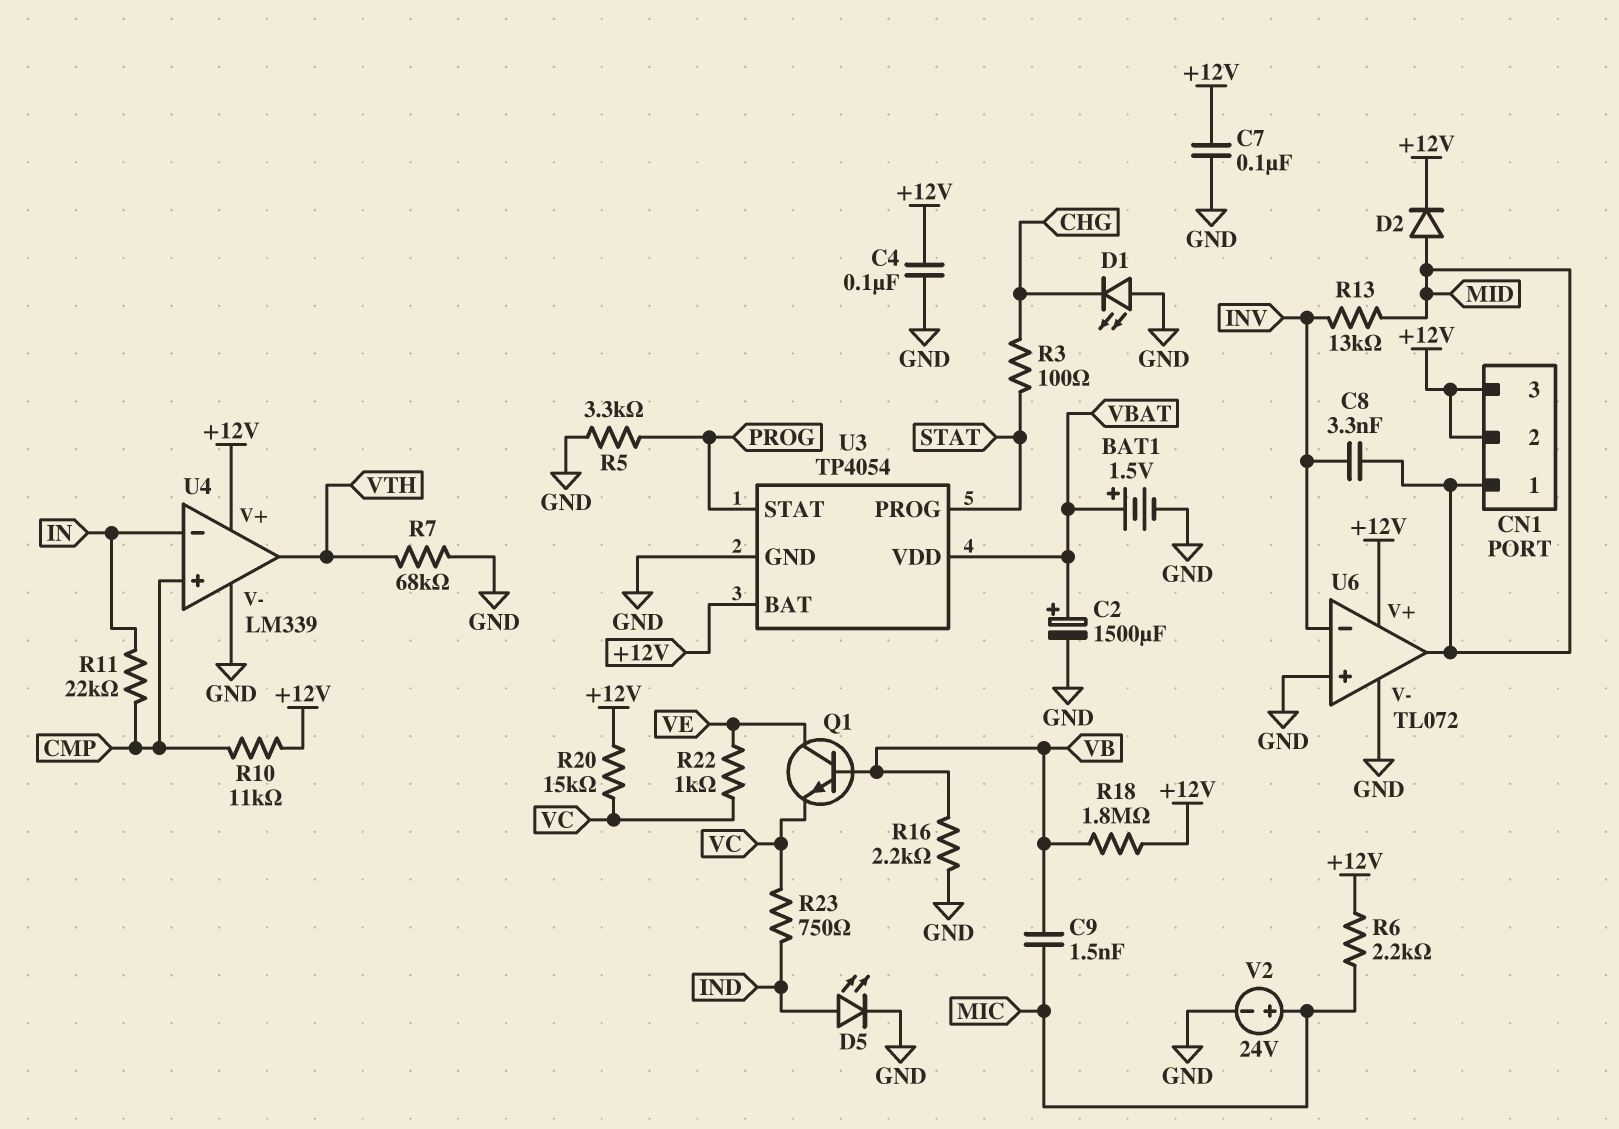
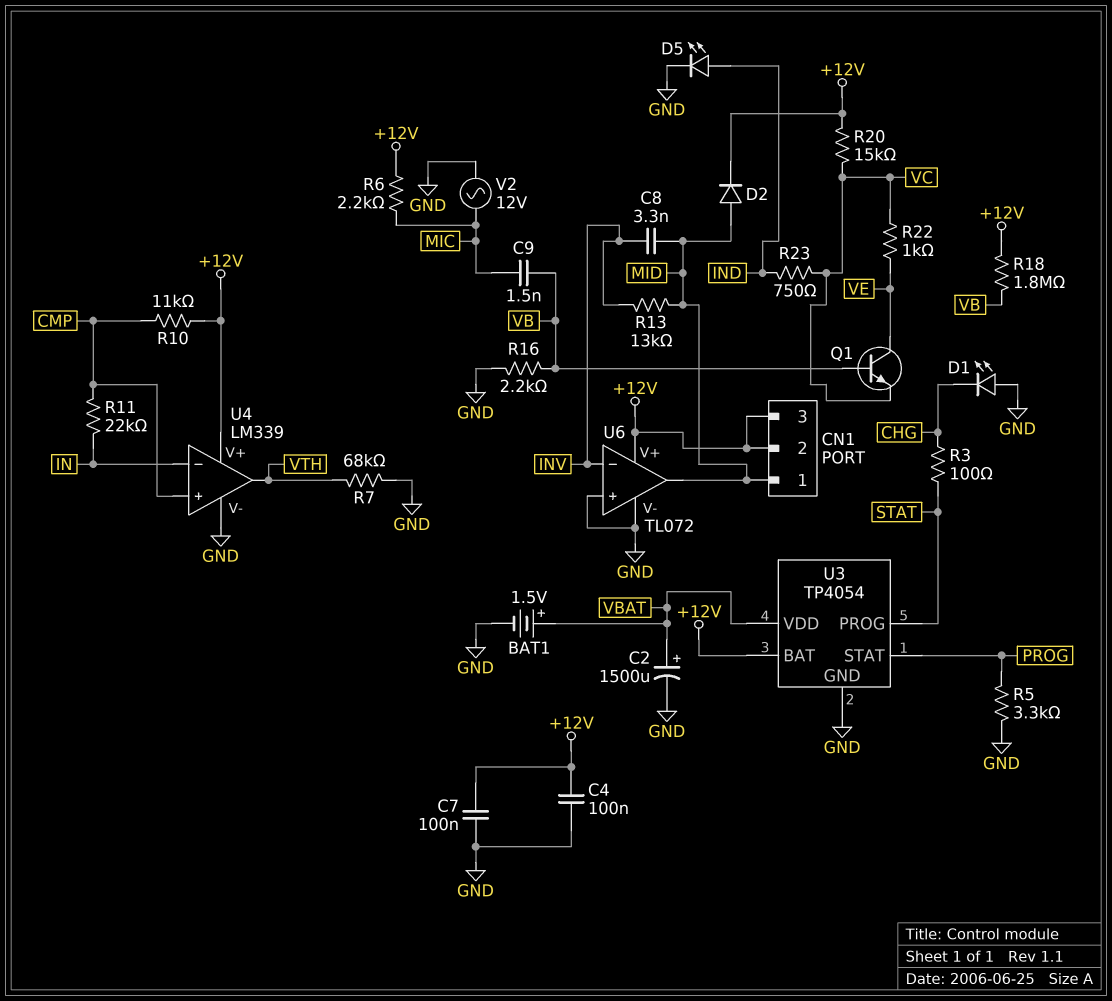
V2: 24V (plus MIC, minus GND) -> AC 12V (GND, MIC)

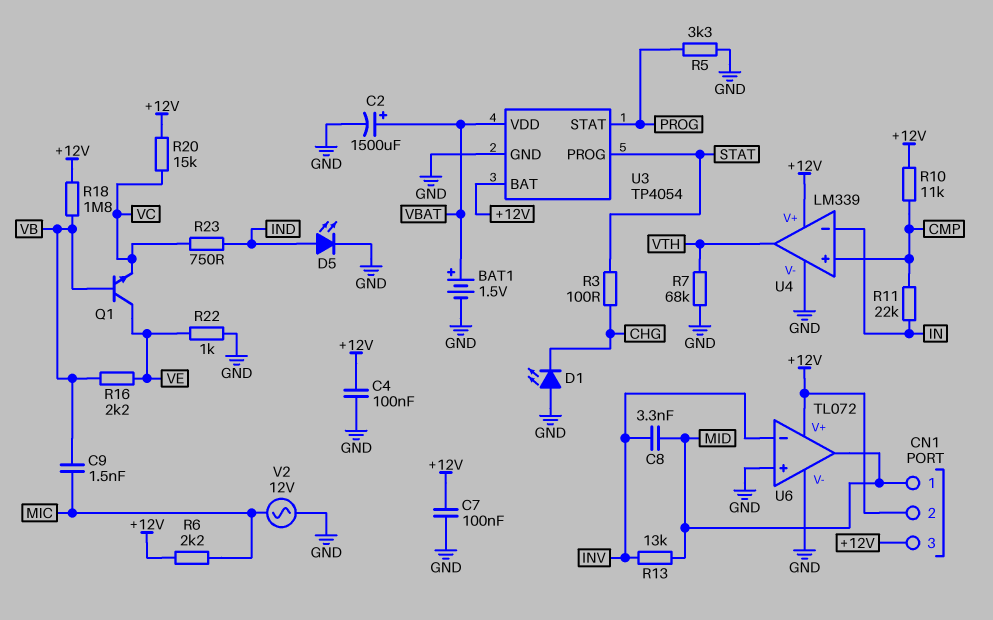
D2: diode (A MID, K +12V) -> none
R16: 2.2k (GND, VB) -> 2.2k (VB, VE)
R22: 1k (VC, VE) -> 1k (GND, VE)

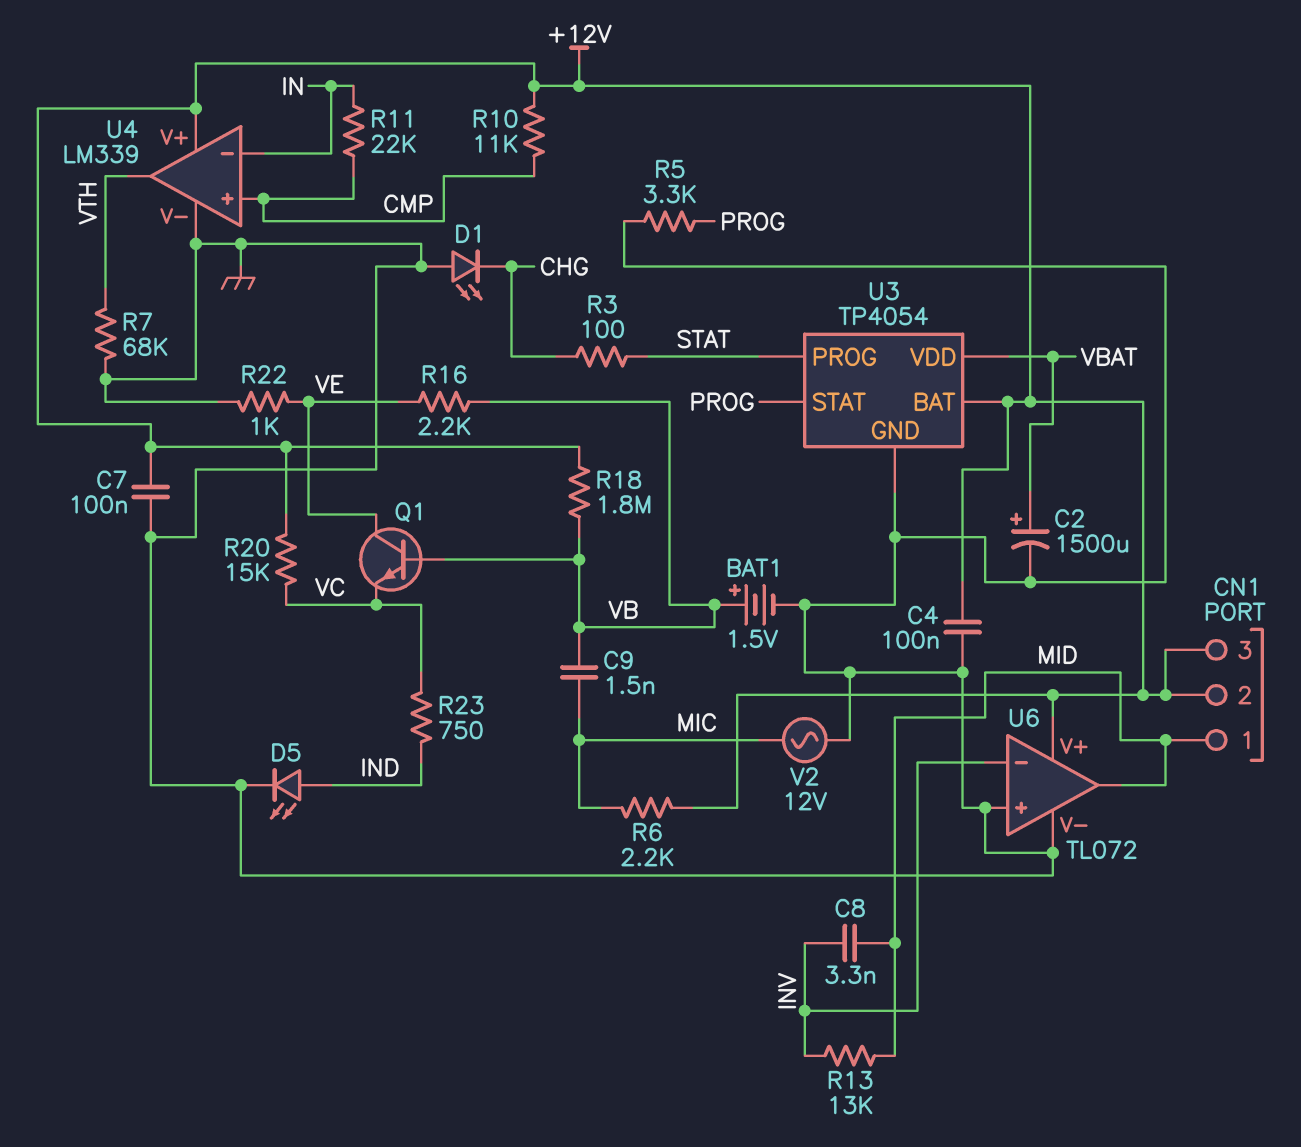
BAT1: 1.5V (plus VBAT, minus GND) -> 1.5V (plus VB, minus GND)

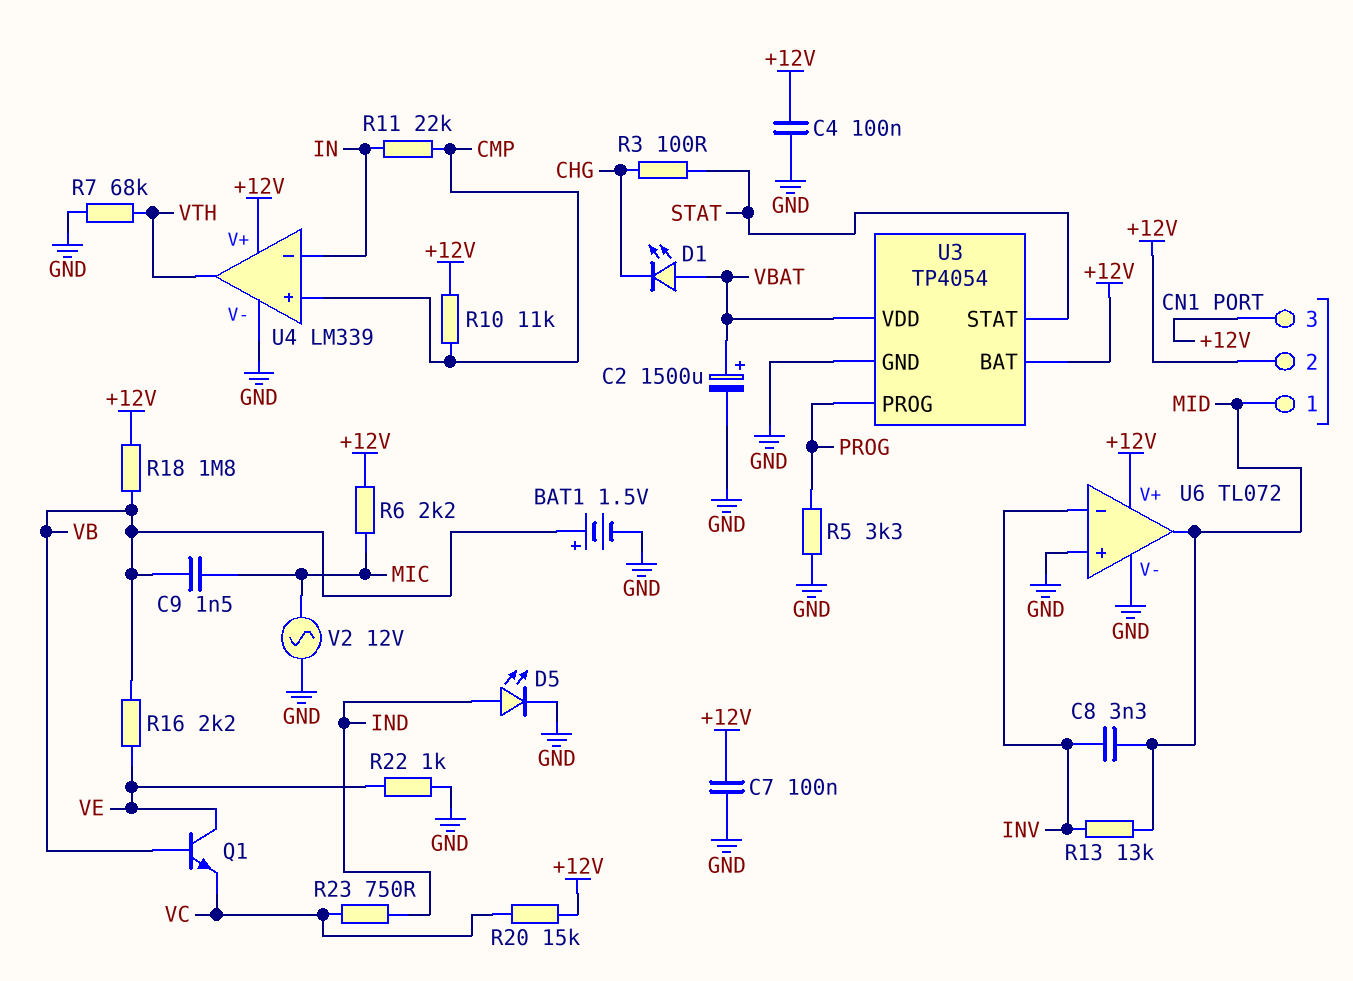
D1: LED (A GND, K CHG) -> LED (A VBAT, K CHG)
U3 pin PROG: STAT -> PROG
U3 pin STAT: PROG -> STAT

